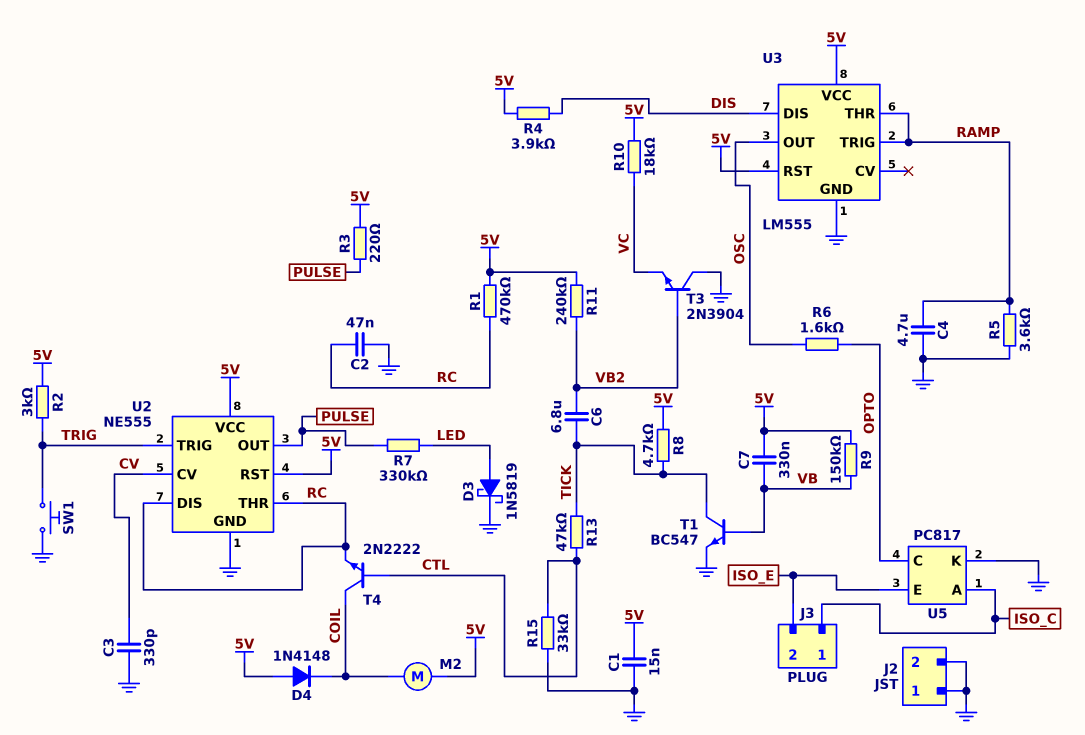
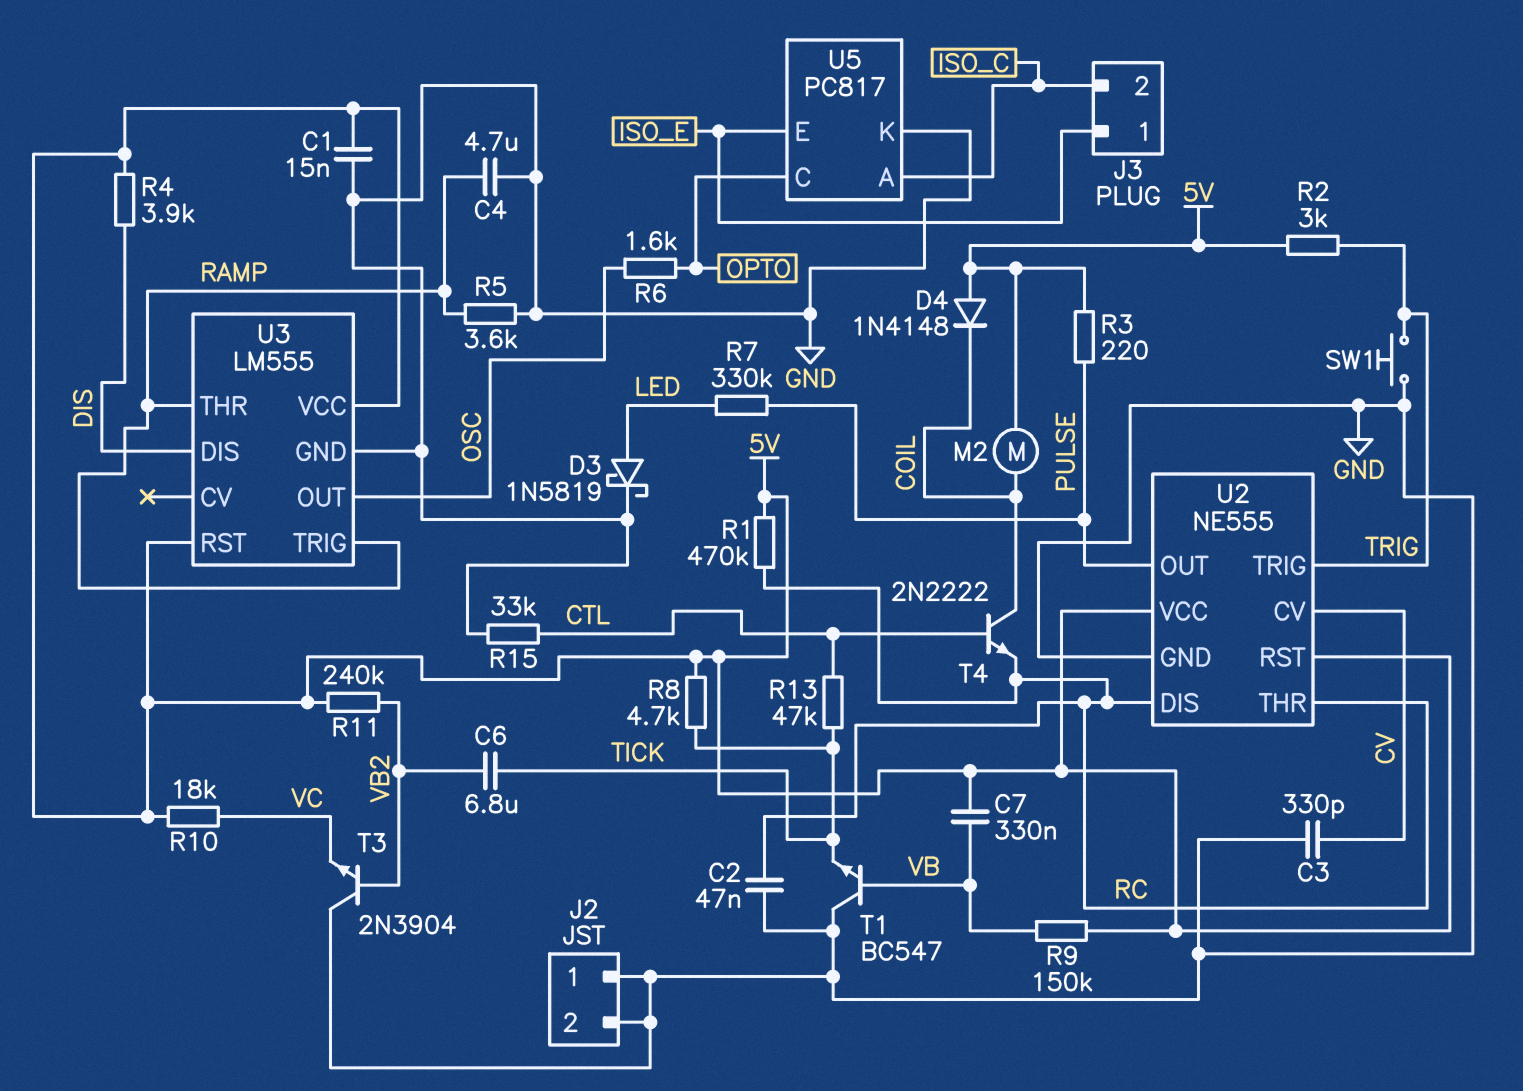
J3 pin 1: ISO_C -> ISO_E
J3 pin 2: ISO_E -> ISO_C
T1: NPN BC547 (B VB, C TICK, E GND) -> NPN BC547 (B VB, C GND, E TICK)

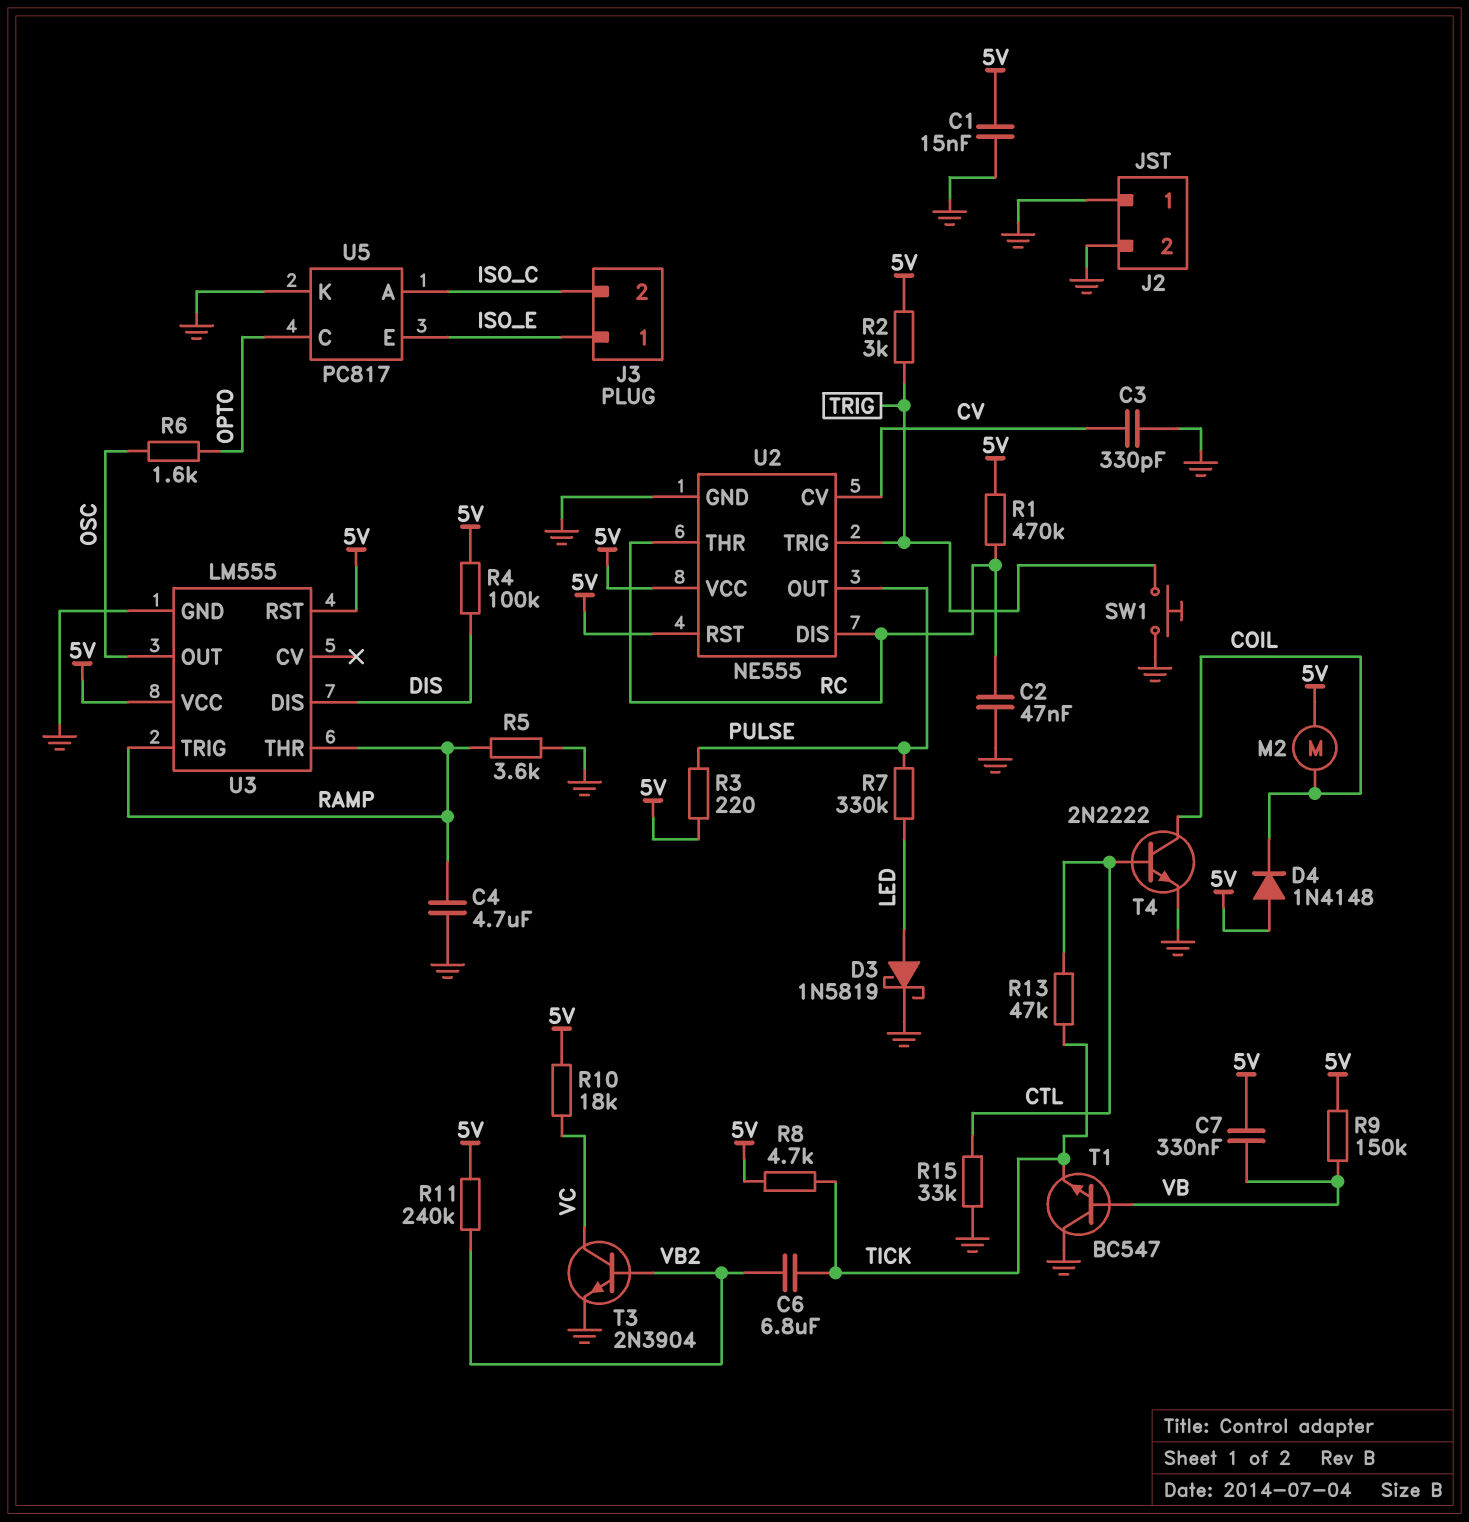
R4: 3.9k (5V, DIS) -> 100k (5V, DIS)
T3: NPN 2N3904 (B VB2, C GND, E VC) -> NPN 2N3904 (B VB2, C VC, E GND)
T4: NPN 2N2222 (B CTL, C COIL, E RC) -> NPN 2N2222 (B CTL, C COIL, E GND)

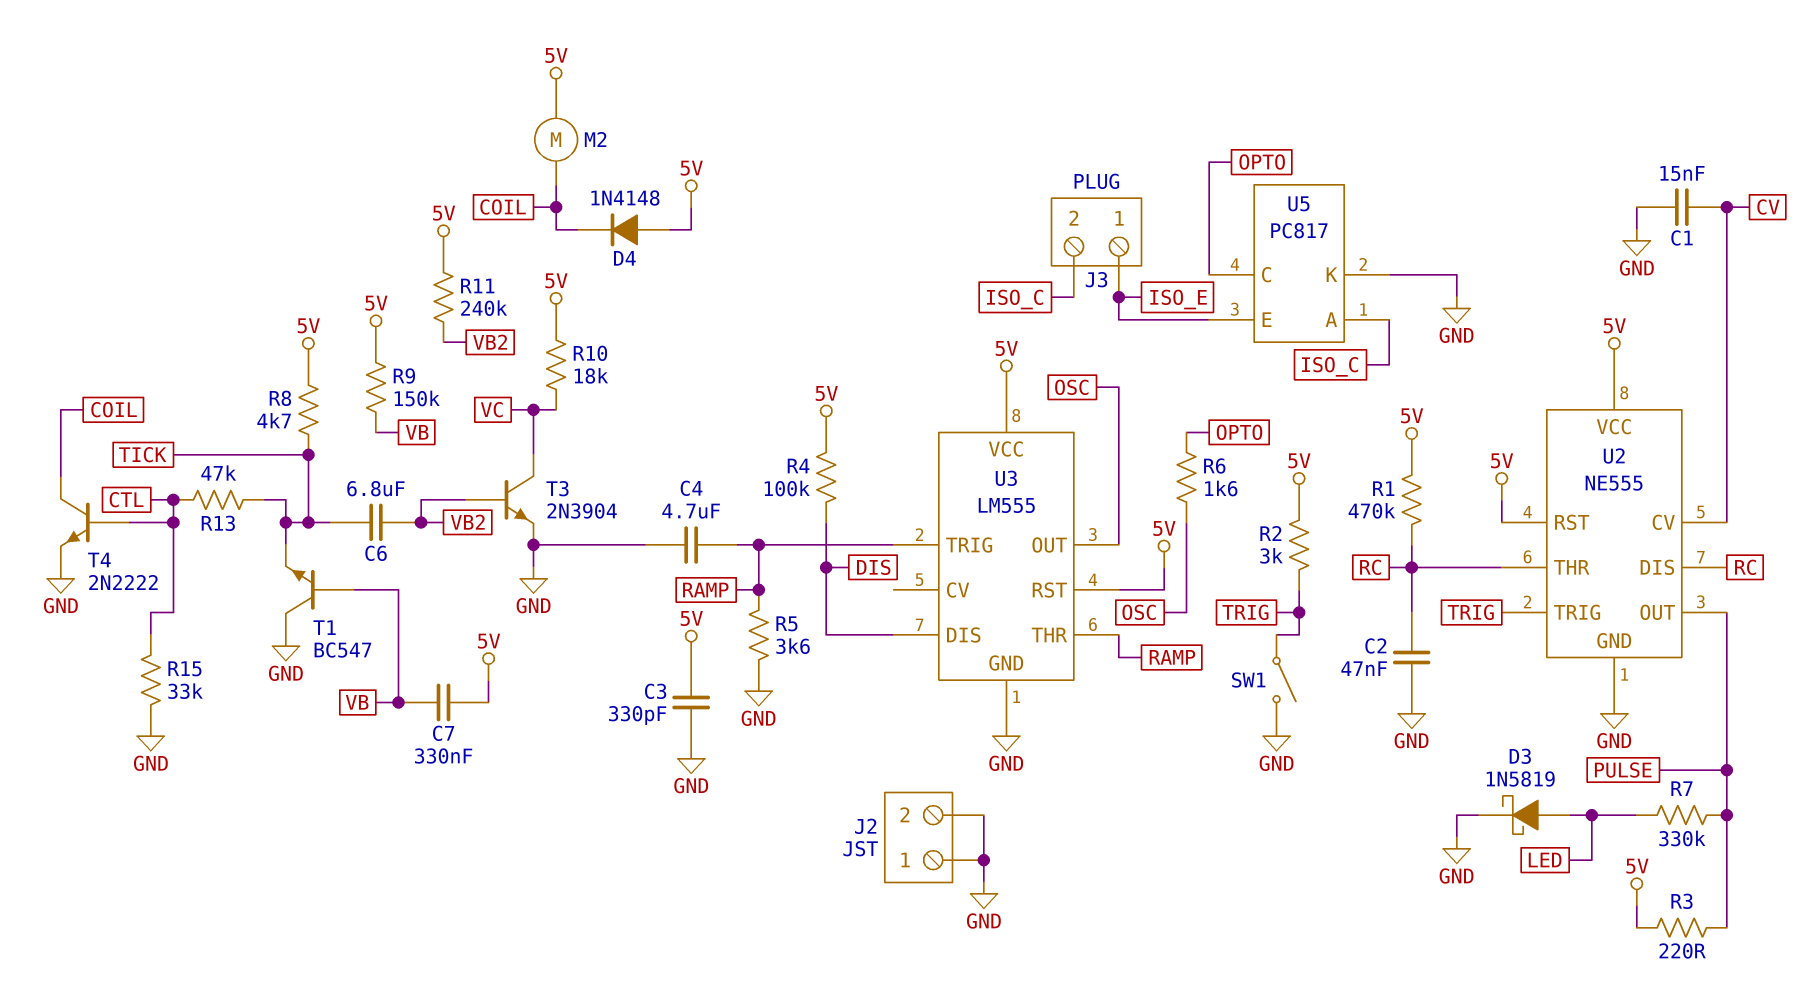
C1: 15nF (5V, GND) -> 15nF (CV, GND)
C3: 330pF (CV, GND) -> 330pF (5V, GND)
SW1: button (GND, TRIG) -> switch (GND, TRIG)

